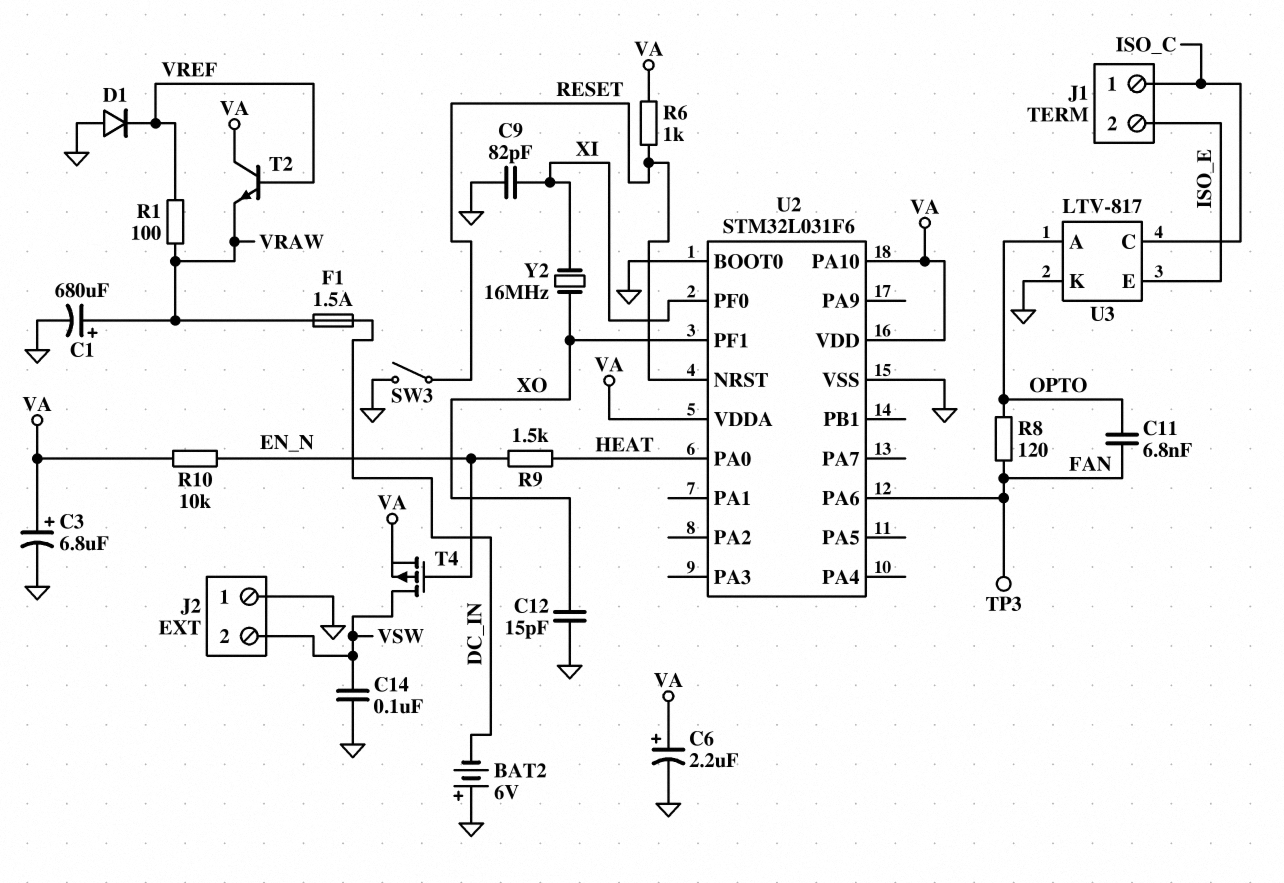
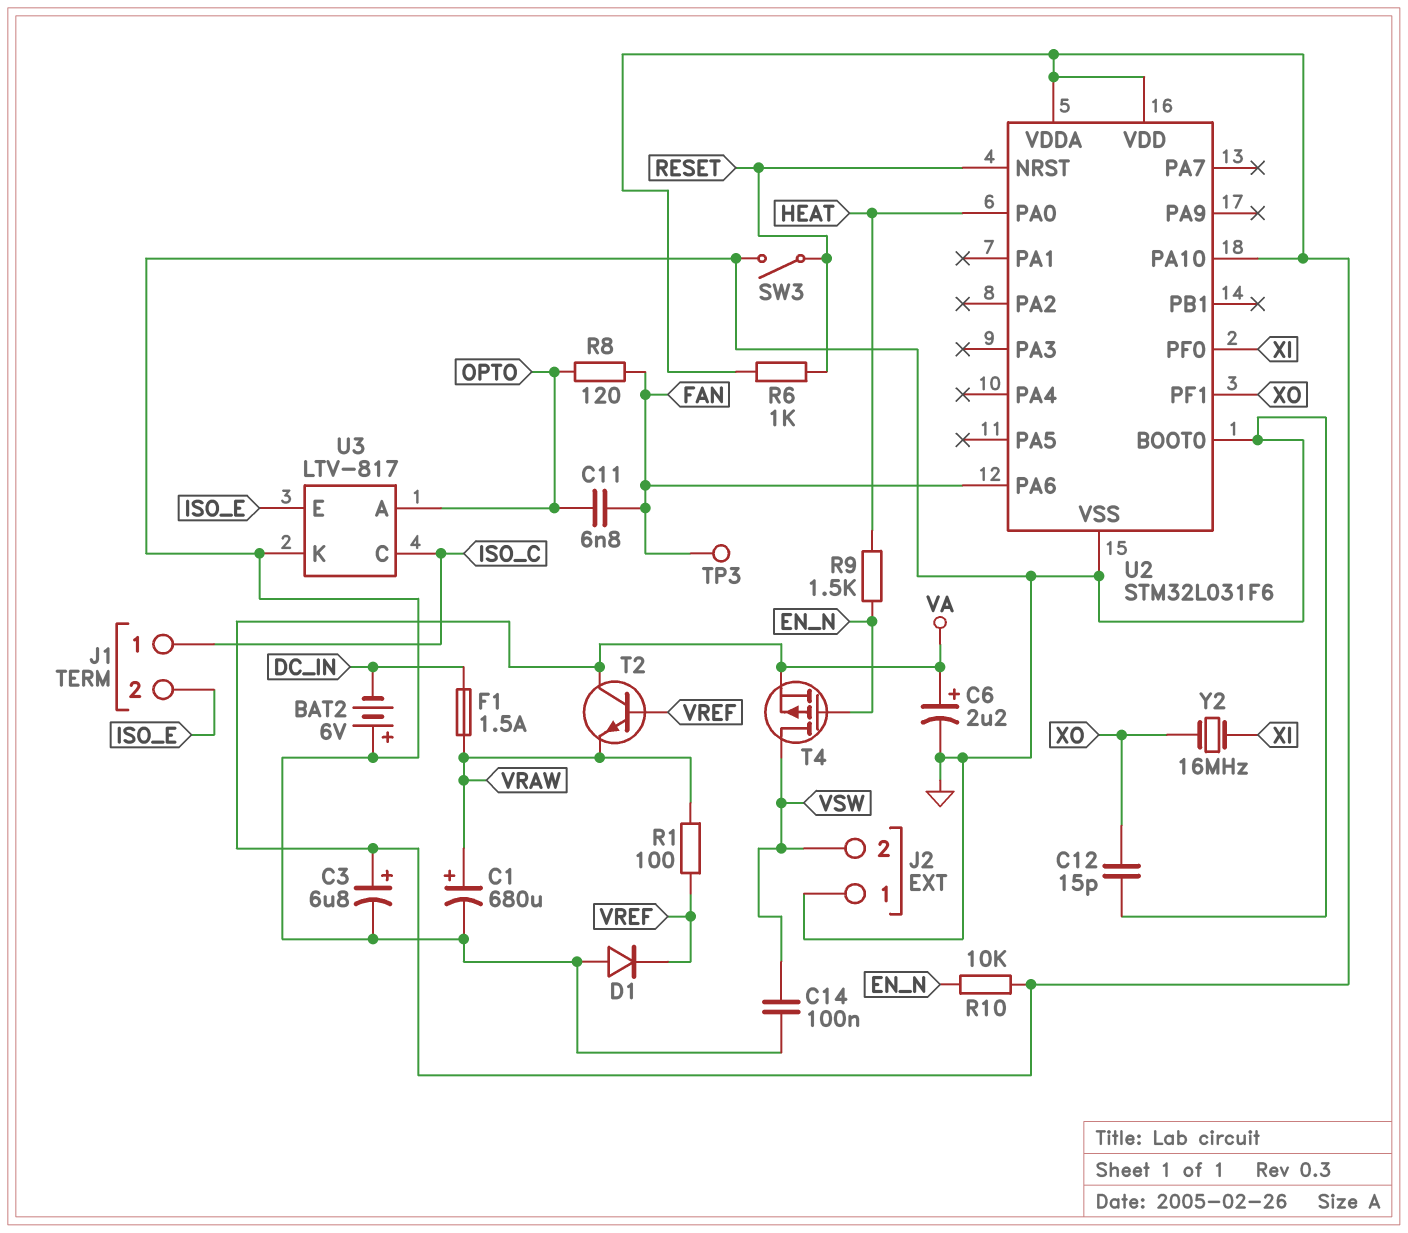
C9: 82pF (GND, XI) -> none

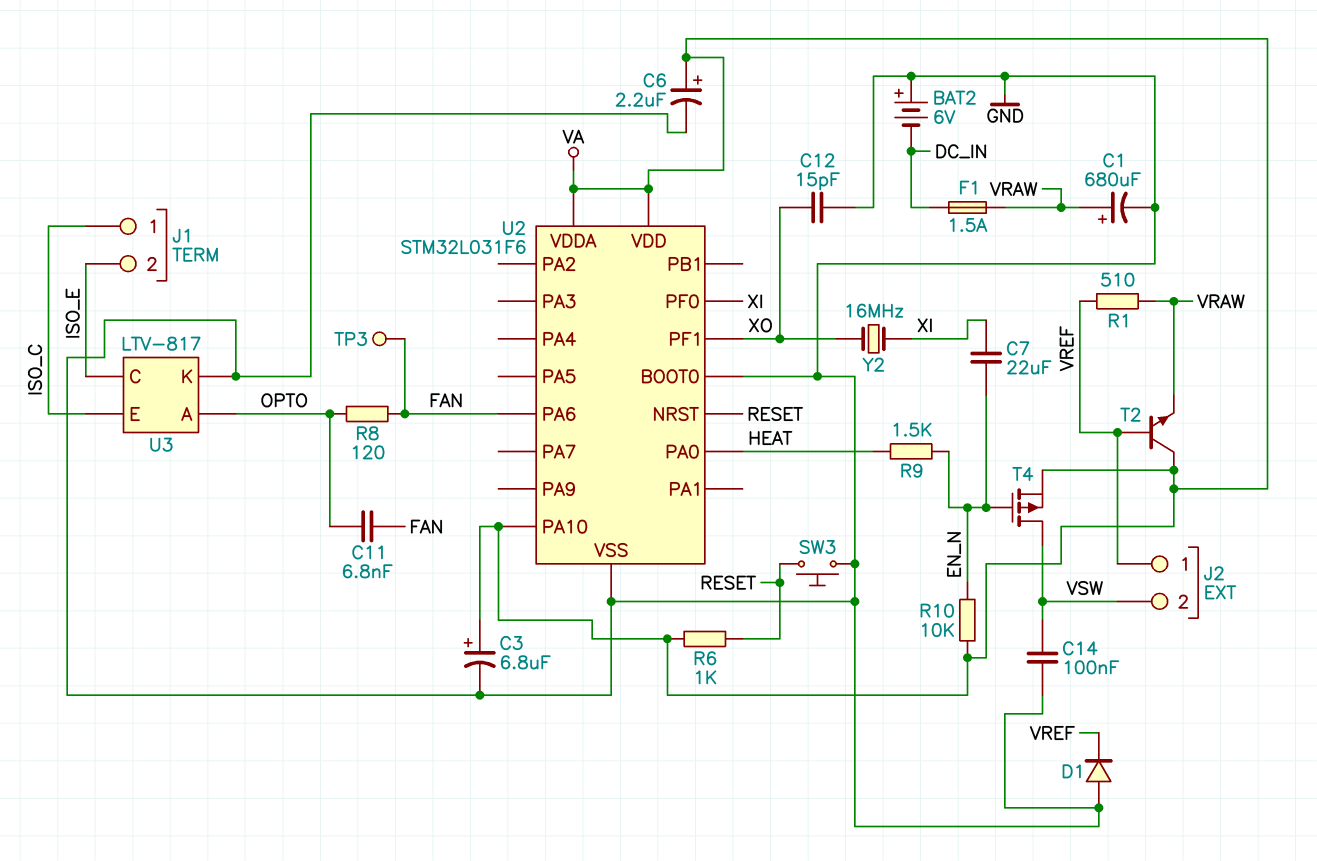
C7: none -> 22uF (EN_N, XI)
J2 pin 1: GND -> VREF
R1: 100 (VRAW, VREF) -> 510 (VRAW, VREF)
SW3: switch (GND, RESET) -> button (GND, RESET)
U3 pin C: ISO_C -> ISO_E
U3 pin E: ISO_E -> ISO_C

